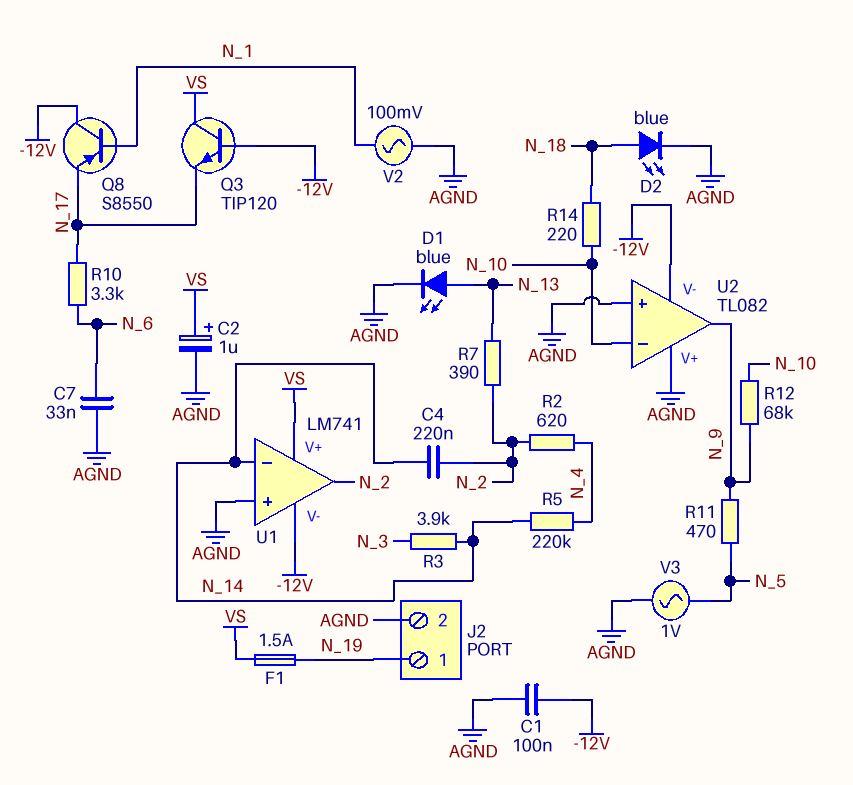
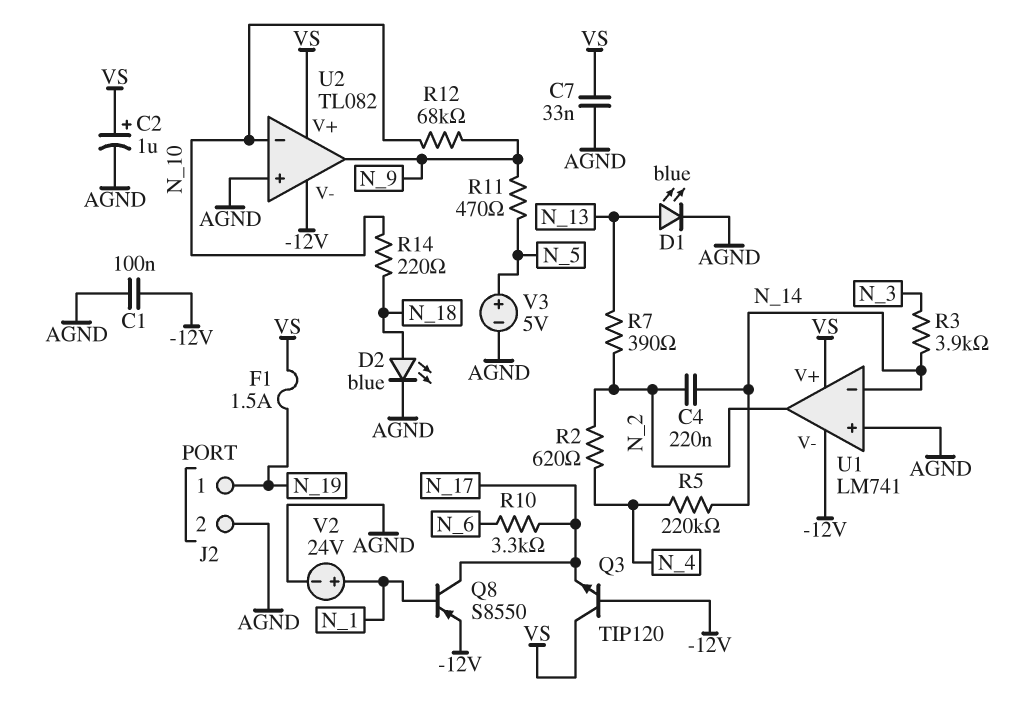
C7: 33nF (AGND, N_6) -> 33nF (AGND, VS)
Q8: PNP S8550 (B N_1, C -12V, E N_17) -> PNP S8550 (B N_1, C N_17, E -12V)
U2 pin V+: AGND -> VS
V2: AC 100mV (AGND, N_1) -> 24V (plus N_1, minus AGND)
V3: AC 1V (AGND, N_5) -> 5V (plus N_5, minus AGND)

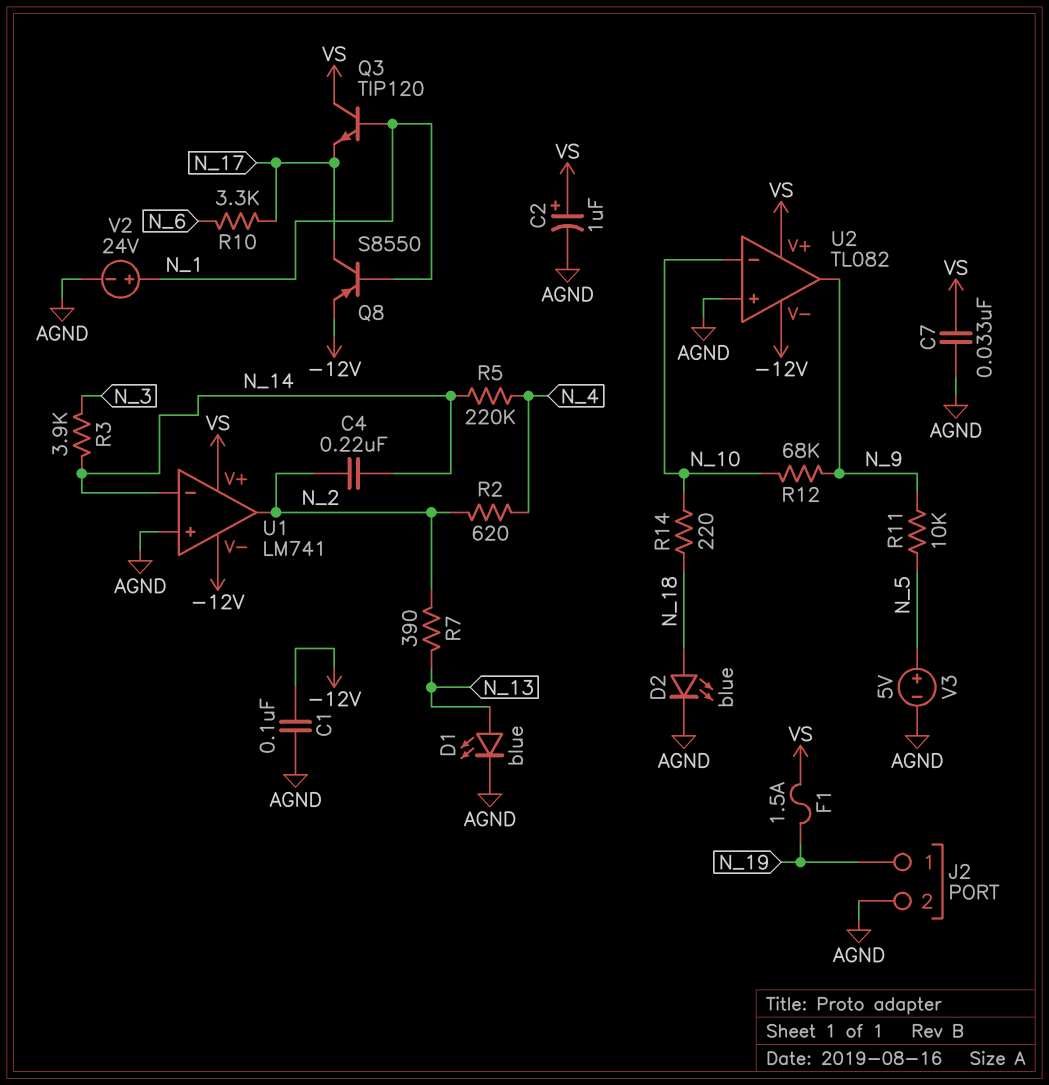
Q3: NPN TIP120 (B -12V, C VS, E N_17) -> NPN TIP120 (B N_1, C VS, E N_17)
R11: 470 (N_5, N_9) -> 10k (N_5, N_9)

